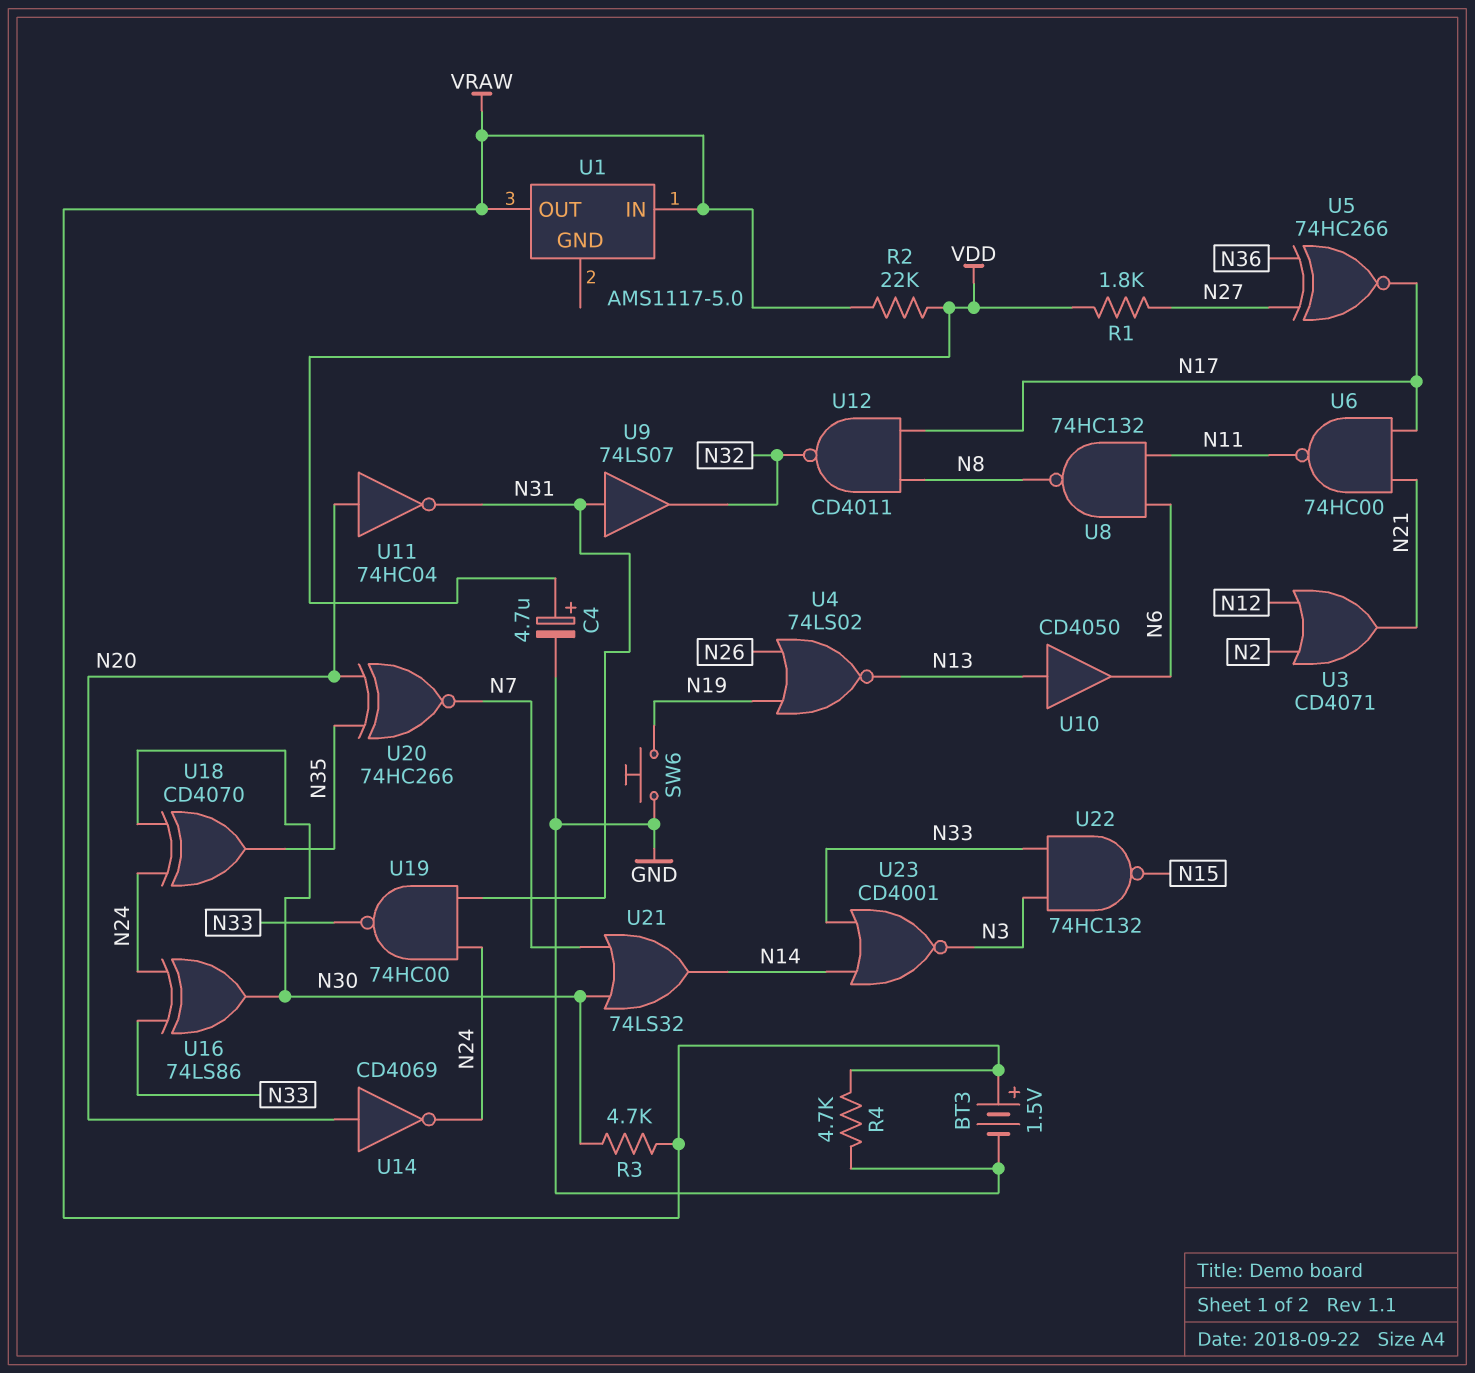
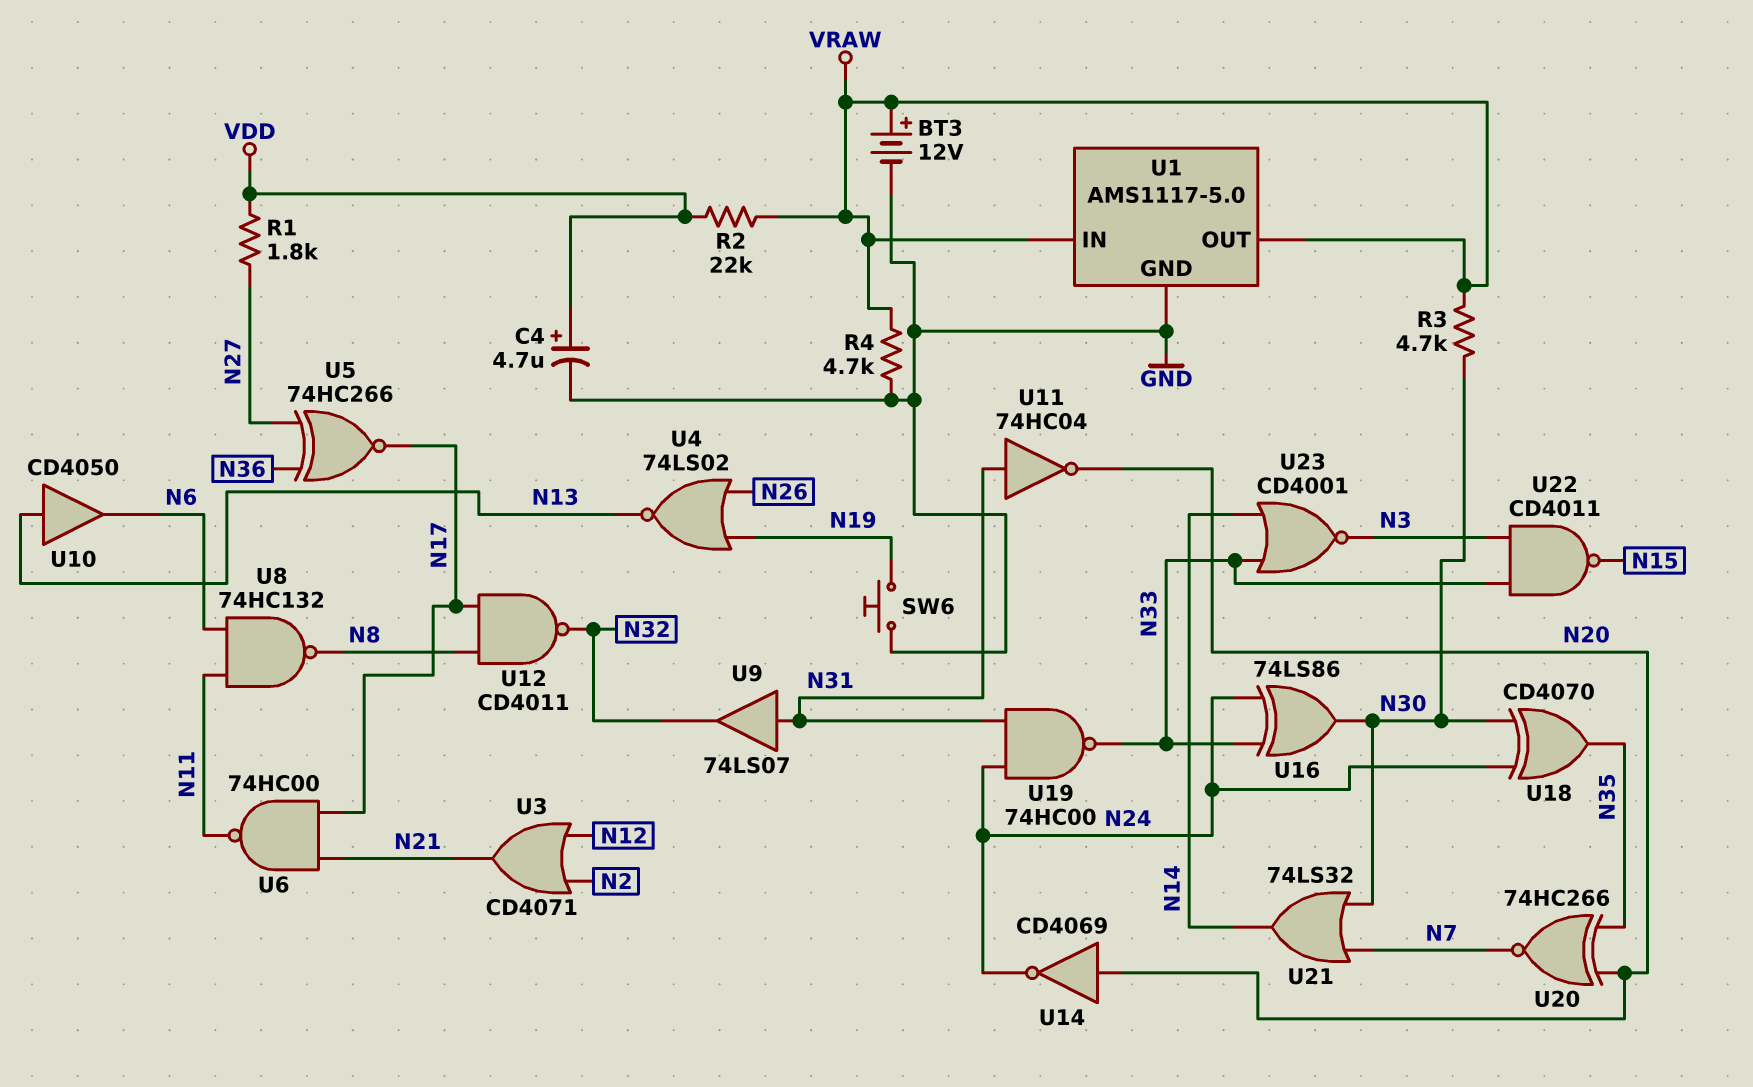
BT3: 1.5V (plus VRAW, minus GND) -> 12V (plus VRAW, minus GND)
U1 pin GND: none -> GND
U11: NOT 74HC04 (in N20, out N31) -> NOT 74HC04 (in N31, out N20)
U22: NAND 74HC132 (in N3, in N33, out N15) -> NAND CD4011 (in N3, in N33, out N15)

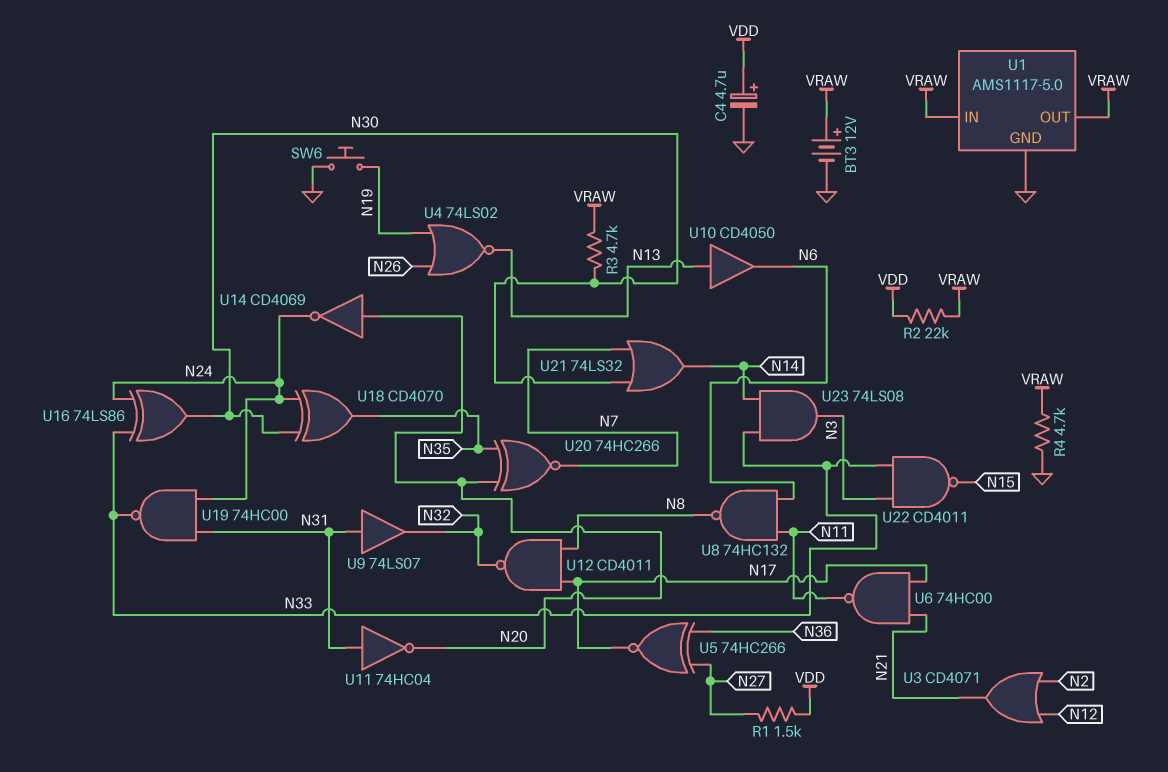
R1: 1.8k (N27, VDD) -> 1.5k (N27, VDD)
U23: NOR CD4001 (in N14, in N33, out N3) -> AND 74LS08 (in N14, in N33, out N3)

